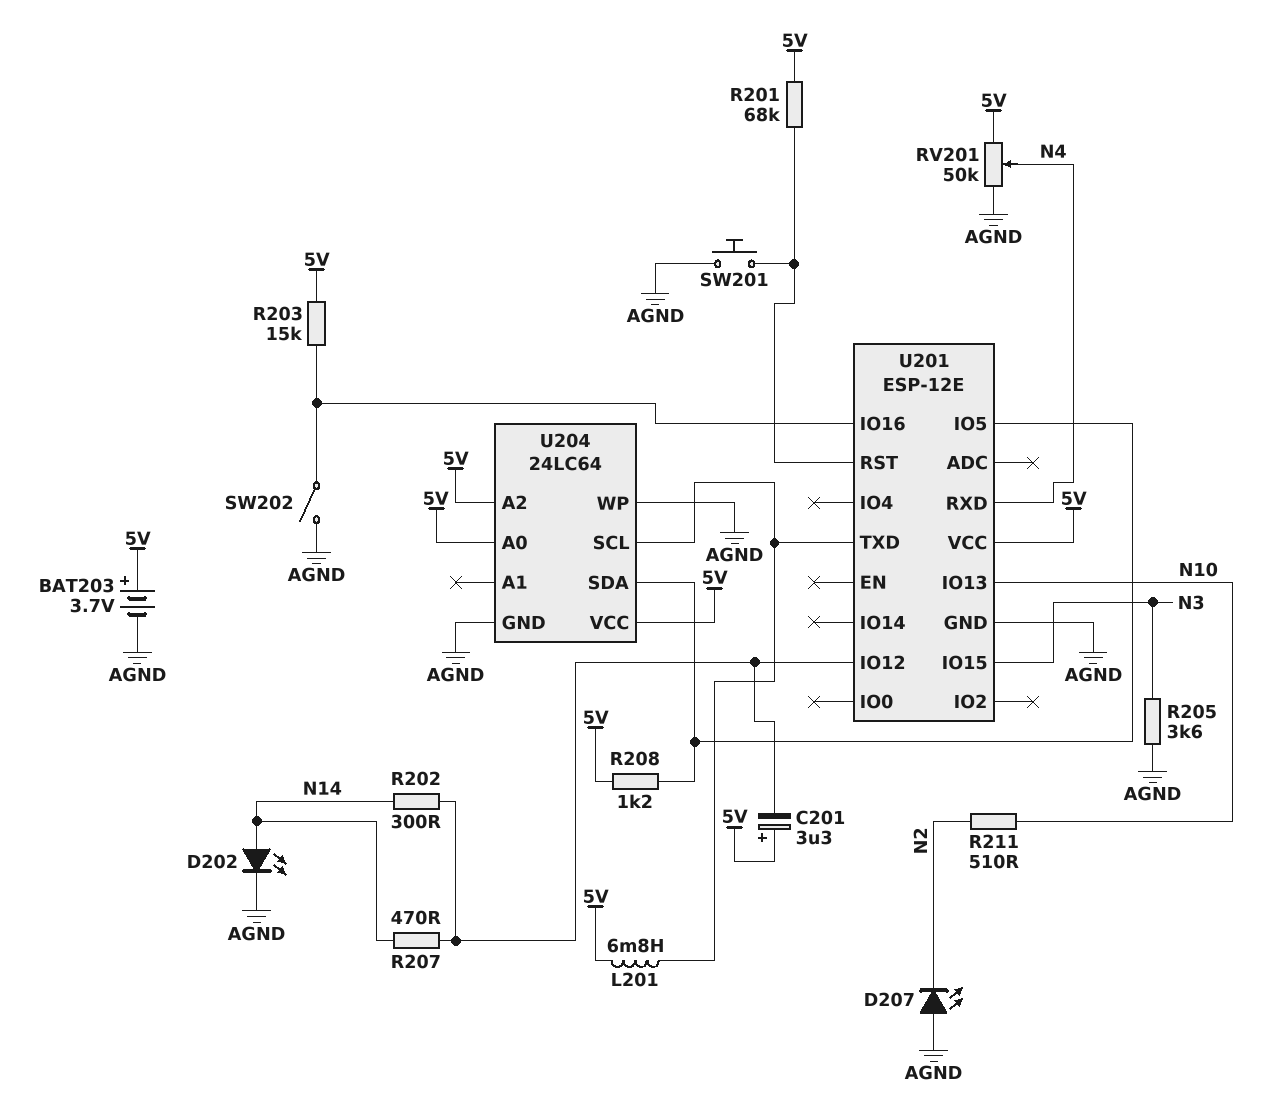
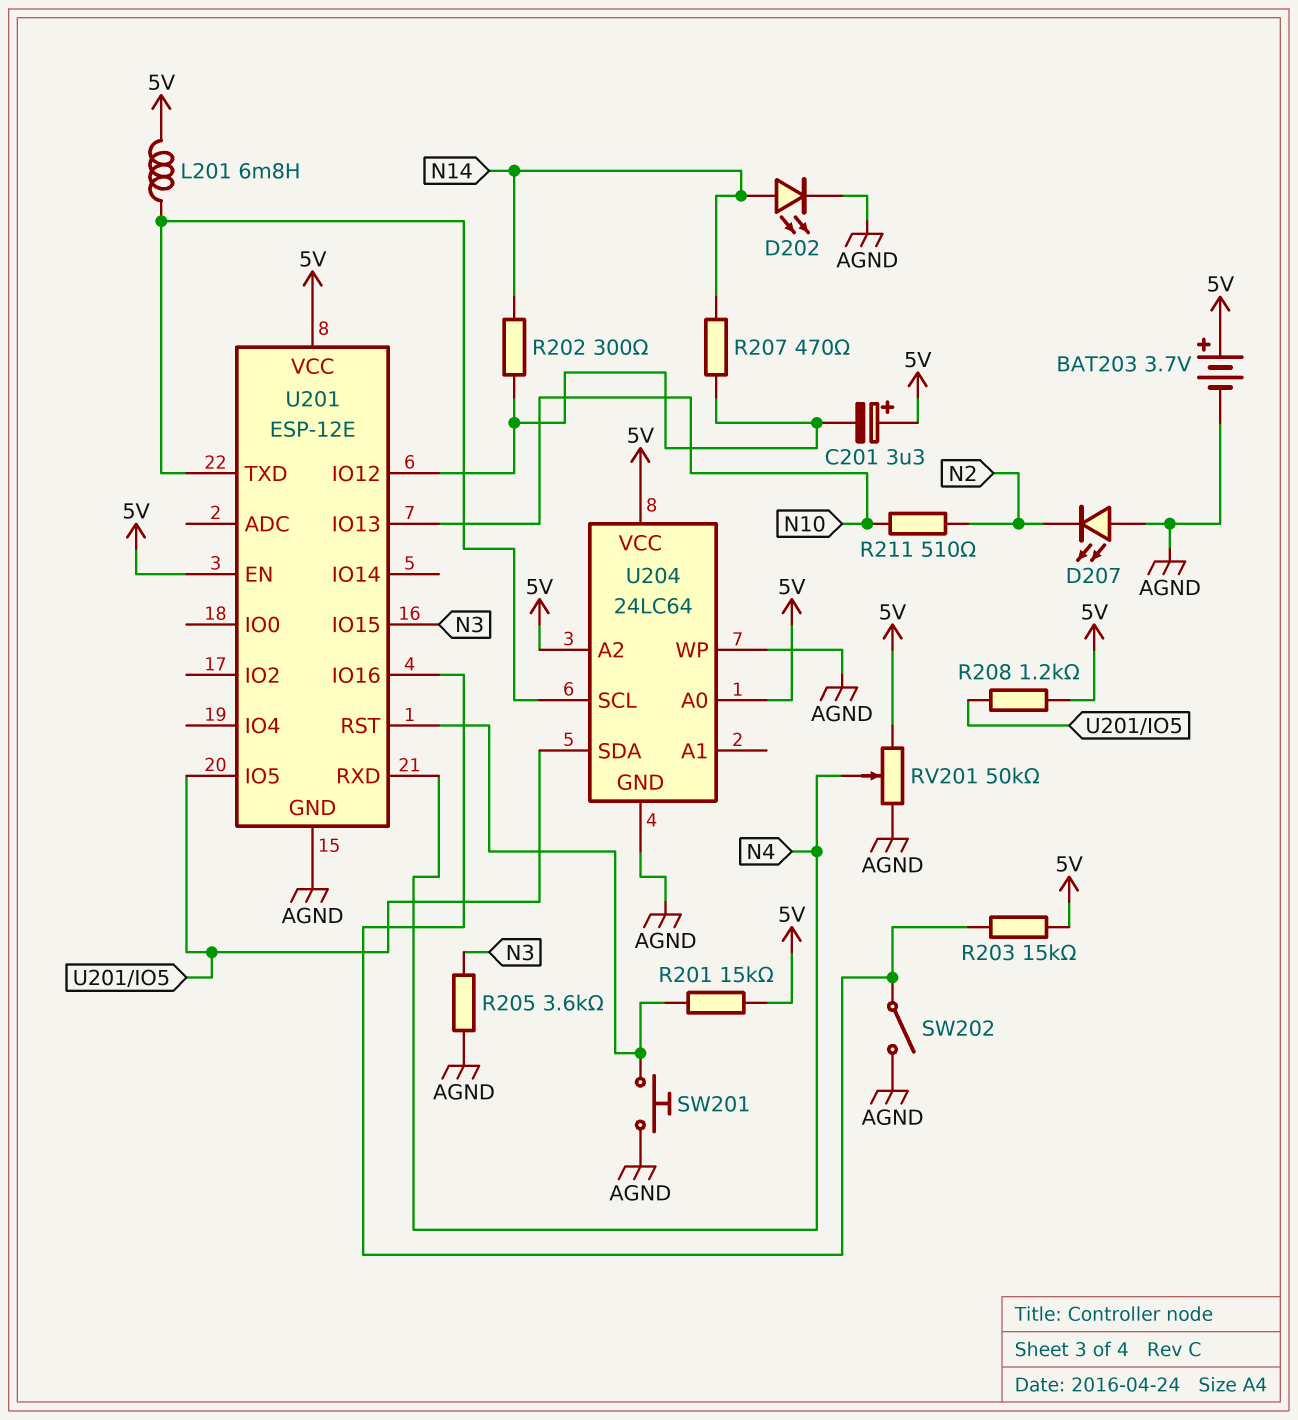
R201: 68k (5V, U201/RST) -> 15k (5V, U201/RST)
U201 pin EN: none -> 5V

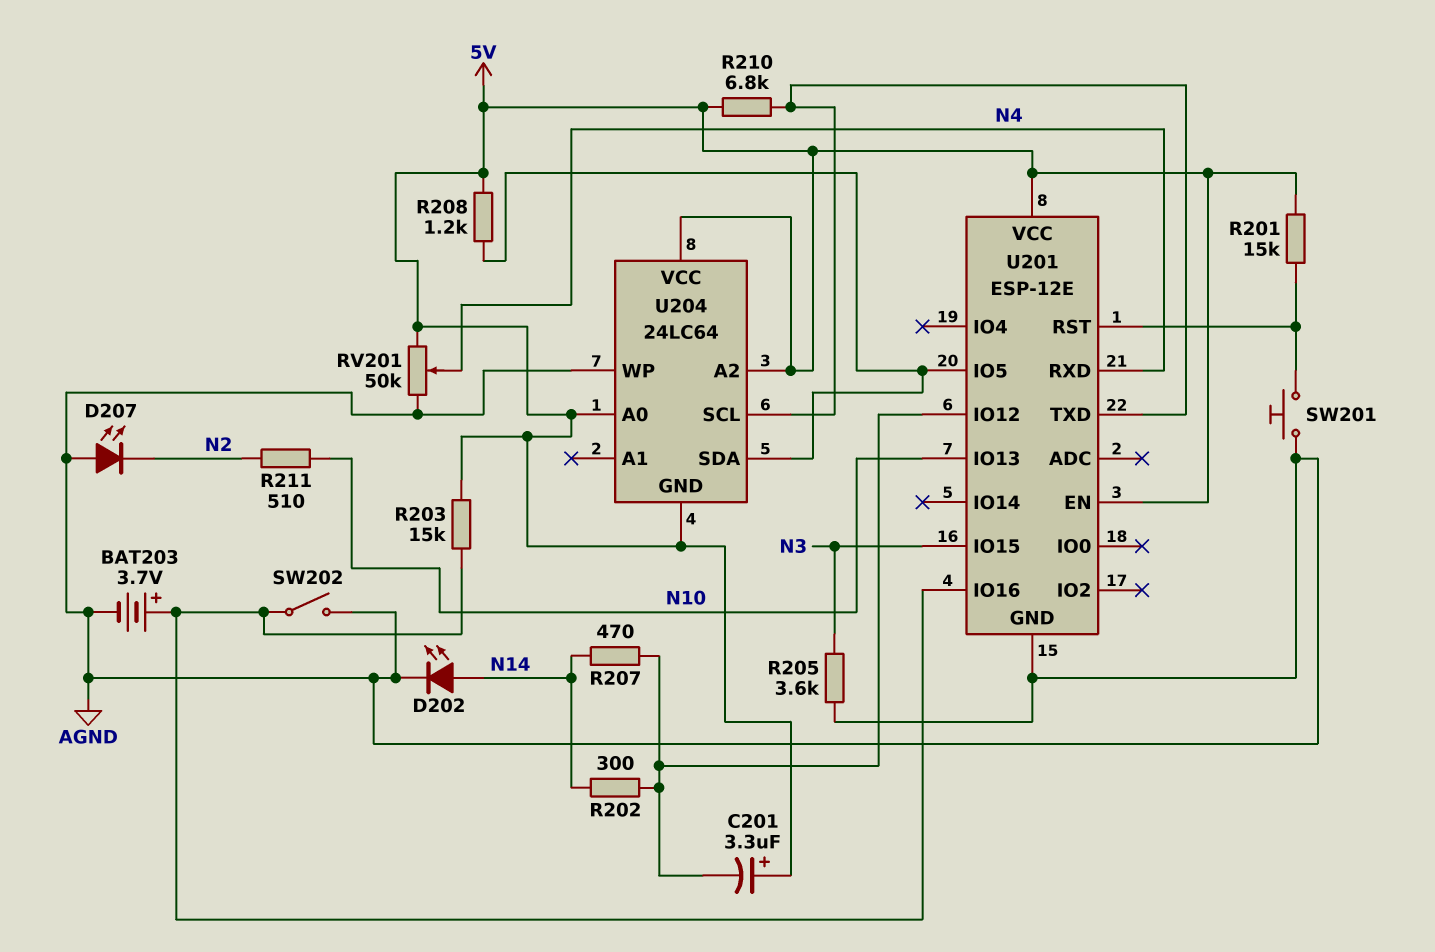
BAT203: 3.7V (plus 5V, minus AGND) -> 3.7V (plus U201/IO16, minus AGND)
L201: 6.8mH (5V, U201/TXD) -> none
R210: none -> 6.8k (5V, U201/TXD)
U204 pin GND: AGND -> 5V

